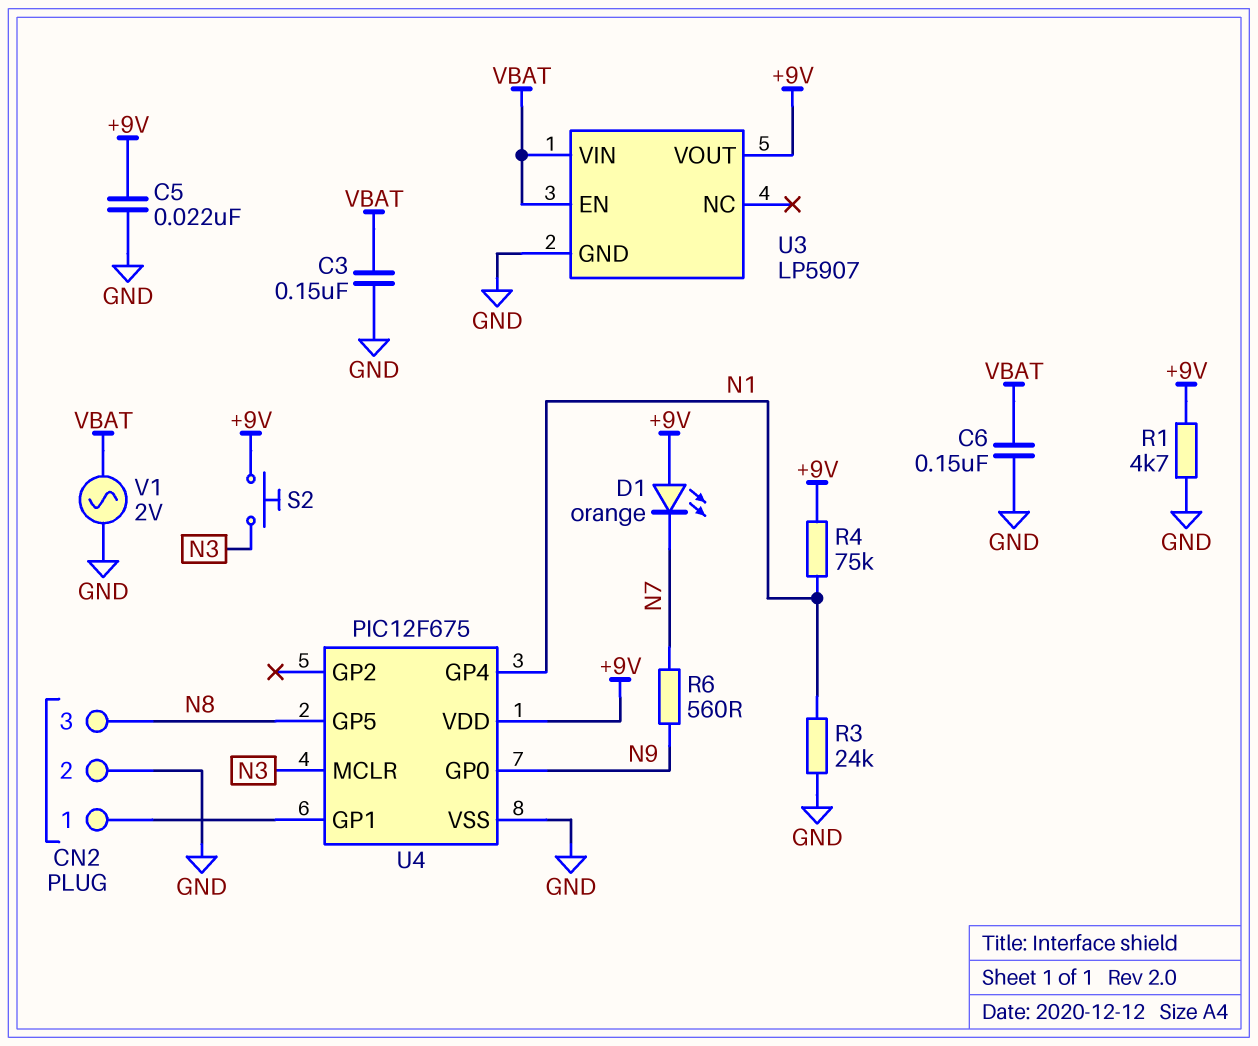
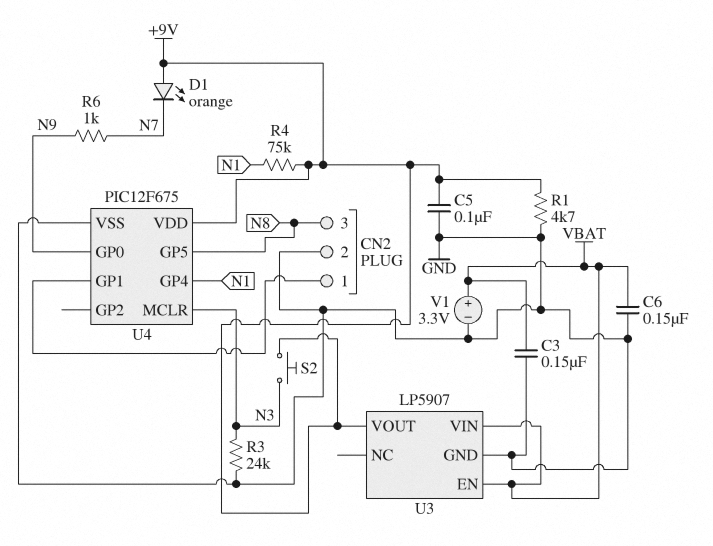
C5: 22nF (+9V, GND) -> 100nF (+9V, GND)
R3: 24k (GND, N1) -> 24k (GND, N3)
R6: 560 (N7, N9) -> 1k (N7, N9)
V1: AC 2V (GND, VBAT) -> 3.3V (plus VBAT, minus GND)

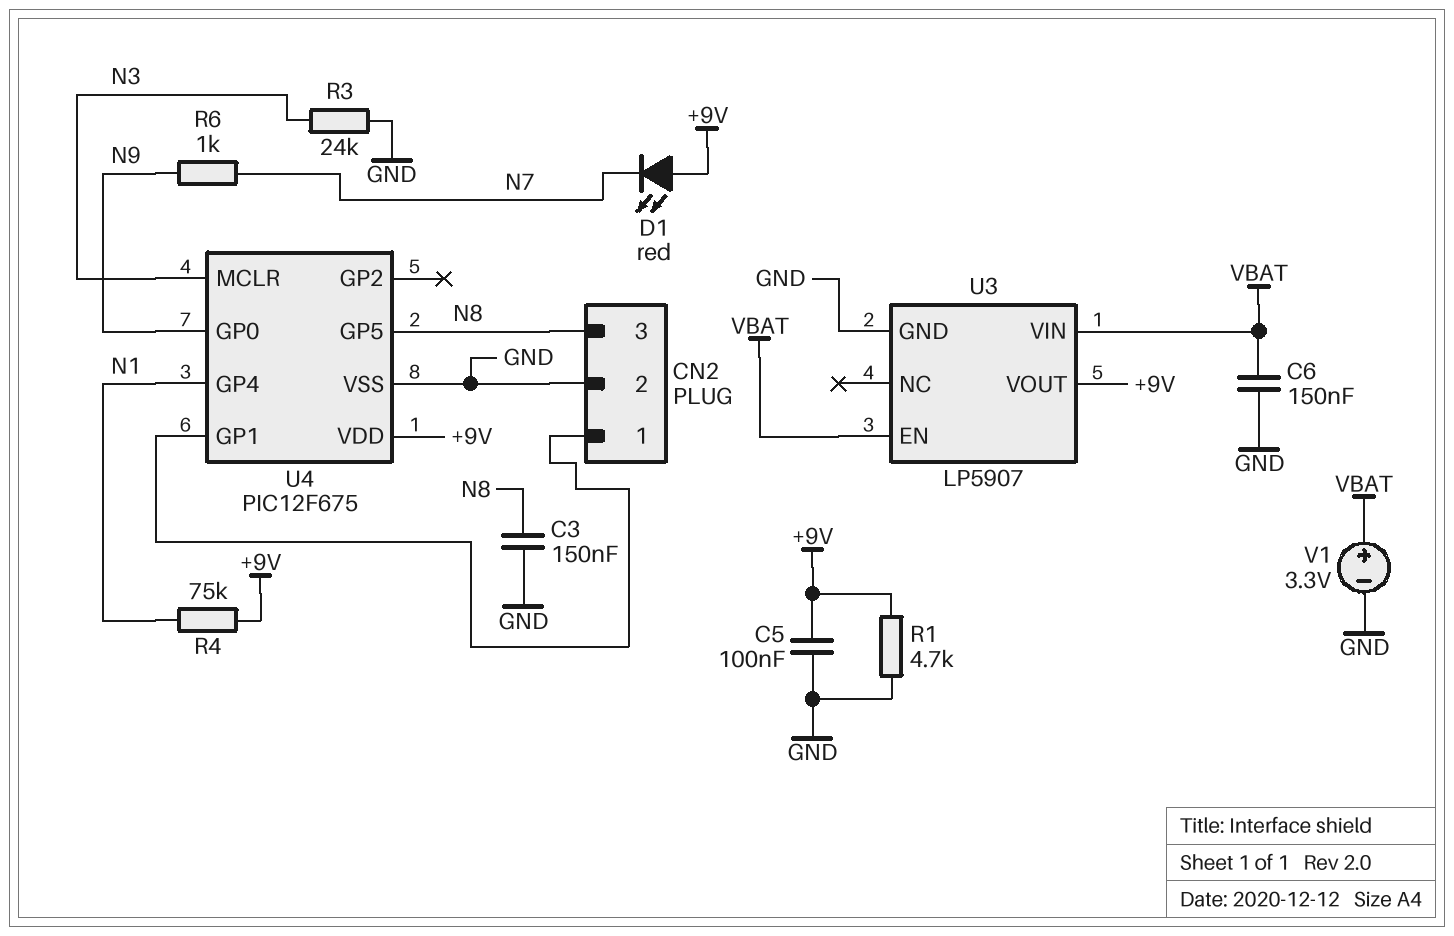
C3: 150nF (GND, VBAT) -> 150nF (GND, N8)
D1: LED orange (A +9V, K N7) -> LED red (A +9V, K N7)
S2: button (+9V, N3) -> none

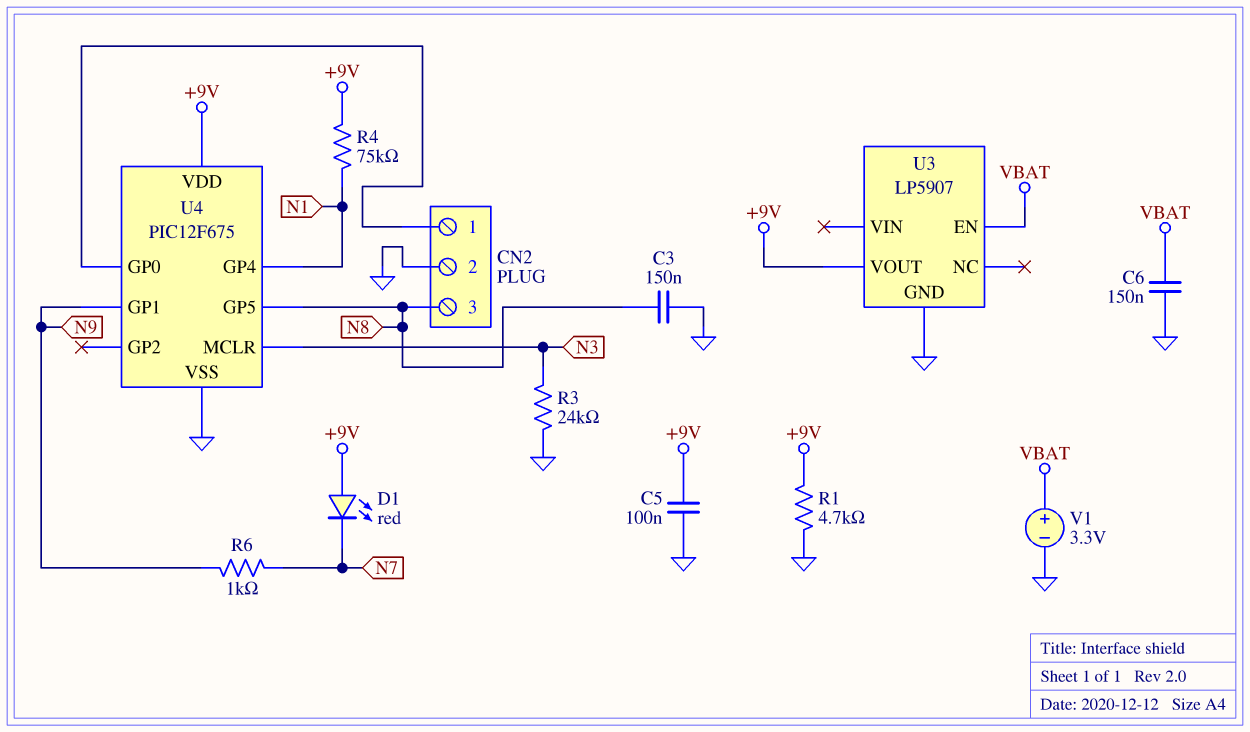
U3 pin VIN: VBAT -> none
U4 pin GP0: N9 -> CN2/1
U4 pin GP1: CN2/1 -> N9

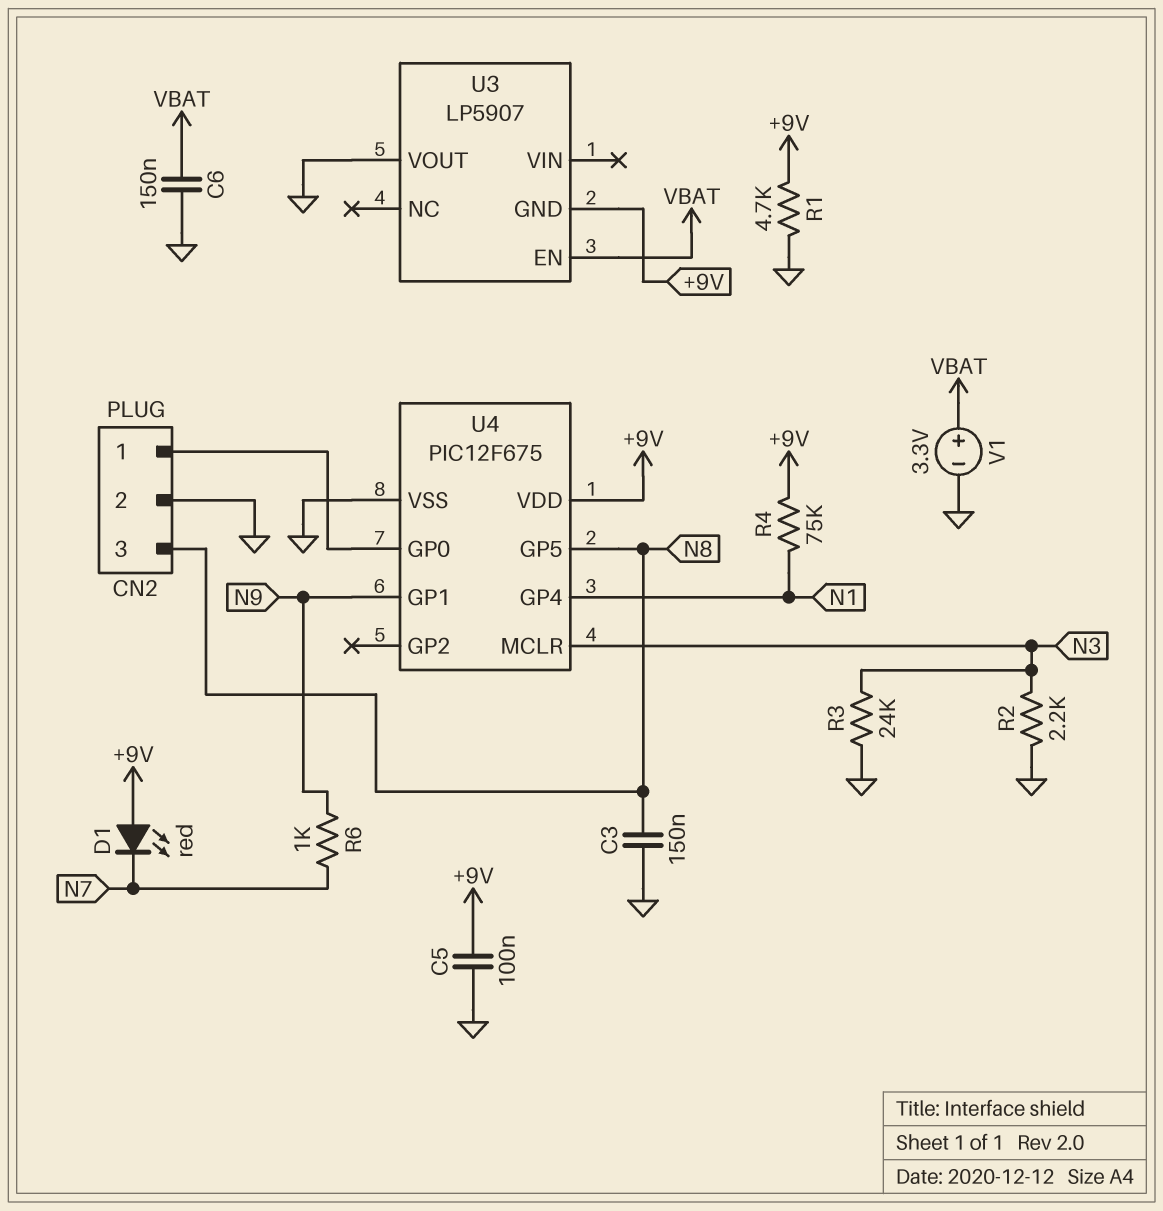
R2: none -> 2.2k (GND, N3)
U3 pin GND: GND -> +9V
U3 pin VOUT: +9V -> GND

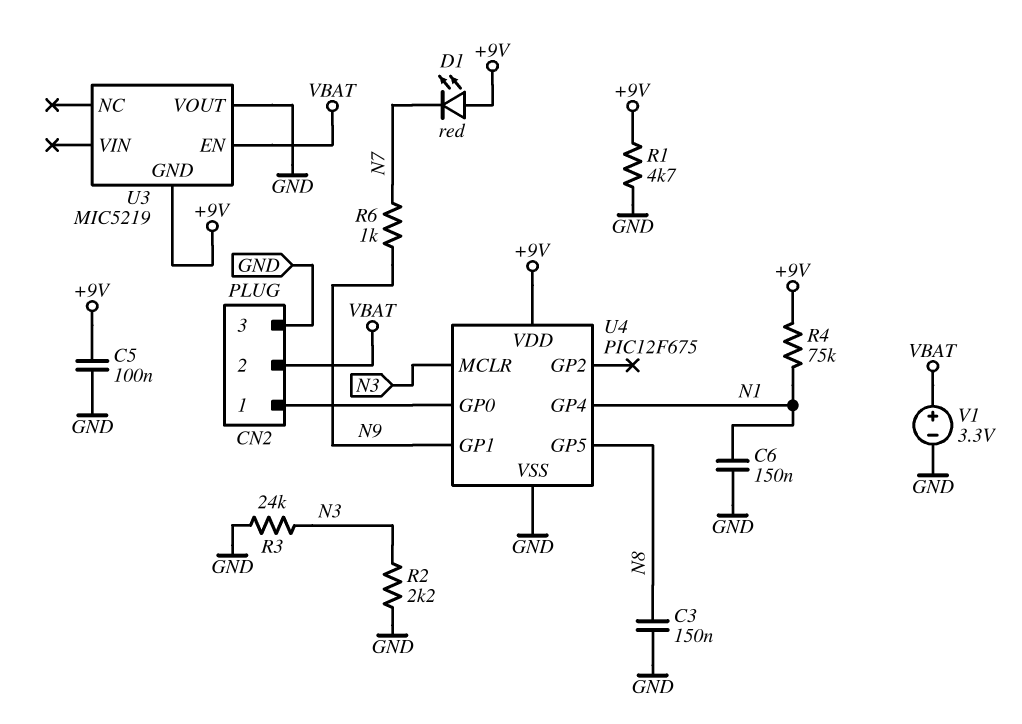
C6: 150nF (GND, VBAT) -> 150nF (GND, N1)
CN2 pin 2: GND -> VBAT
CN2 pin 3: N8 -> GND
U3: LP5907 -> MIC5219

